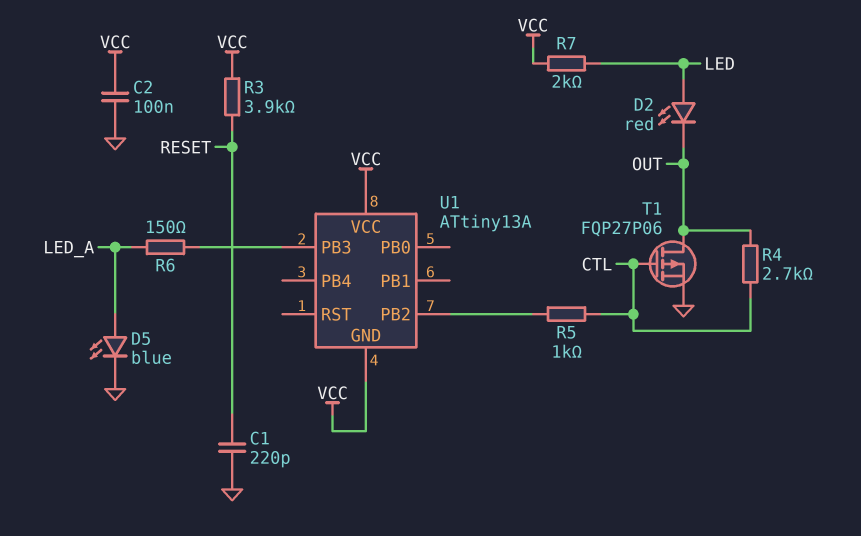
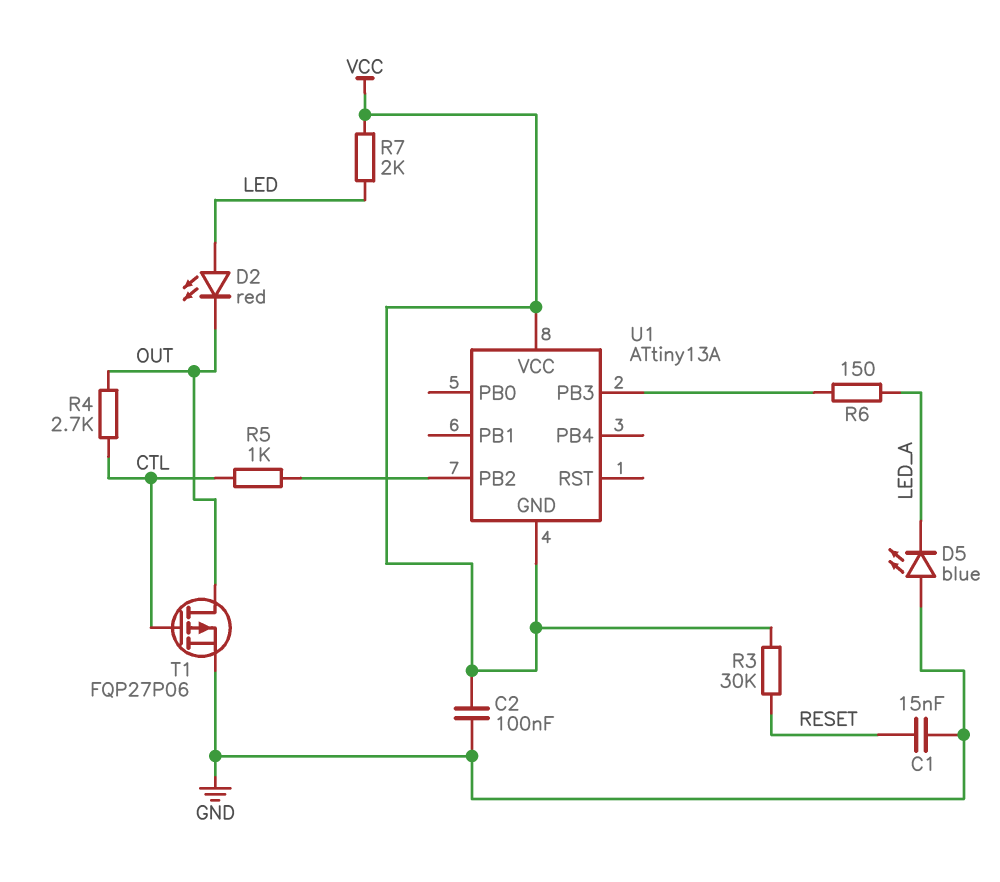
C1: 220pF (GND, RESET) -> 15nF (GND, RESET)
D5: LED blue (A LED_A, K GND) -> LED blue (A GND, K LED_A)
R3: 3.9k (RESET, VCC) -> 30k (RESET, VCC)

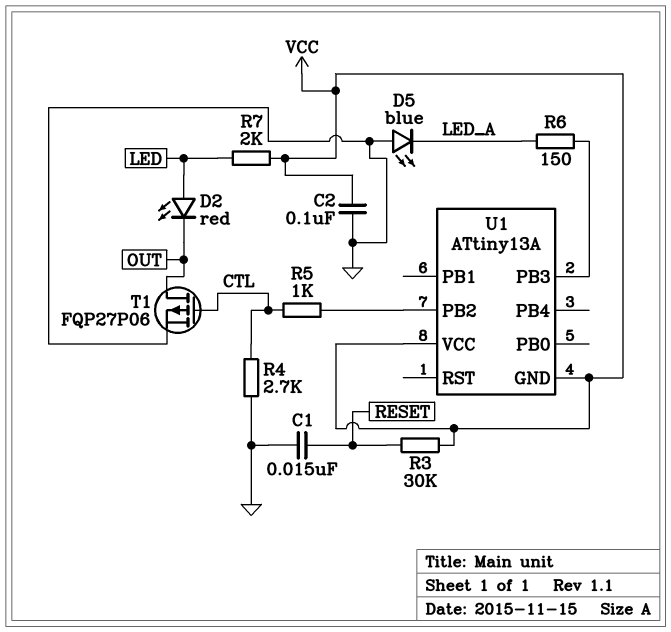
R4: 2.7k (CTL, OUT) -> 2.7k (CTL, GND)

